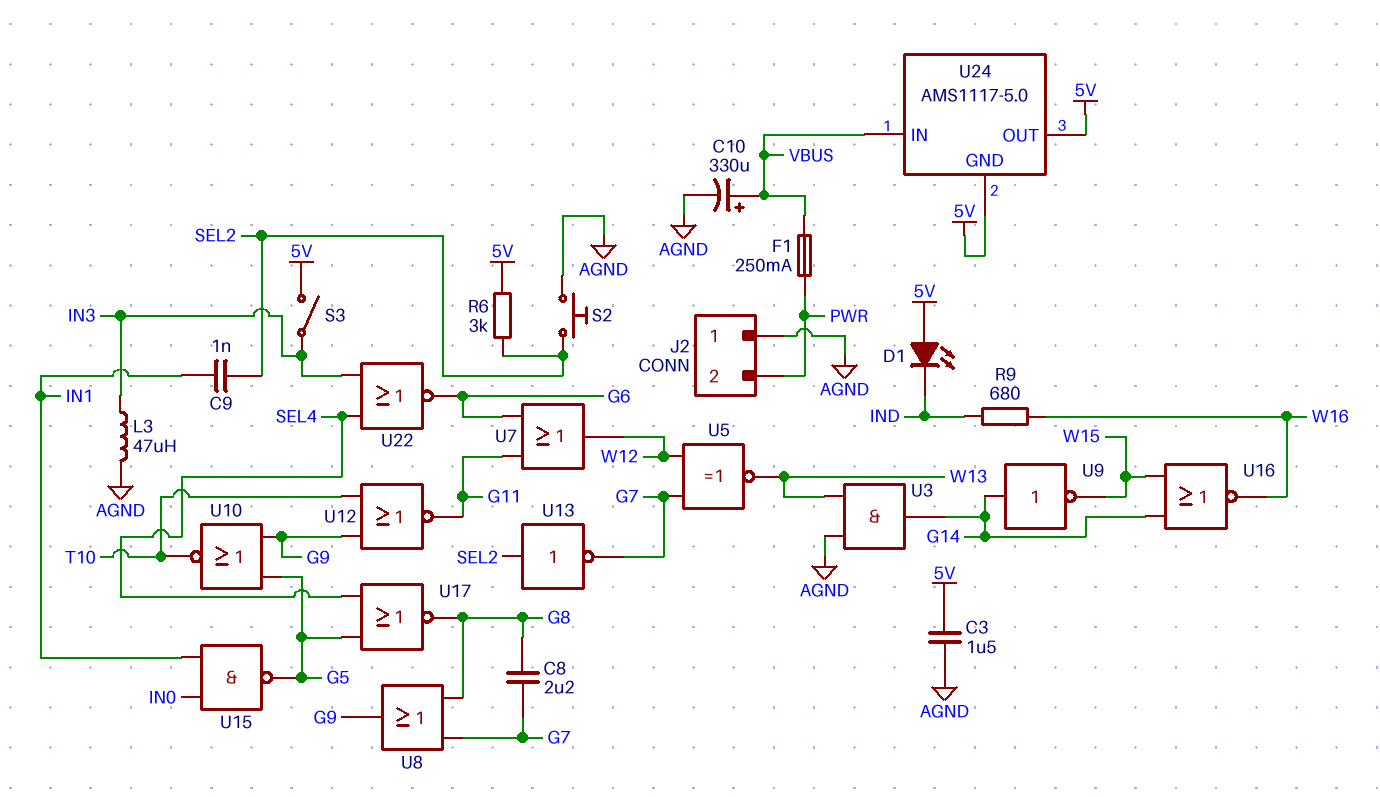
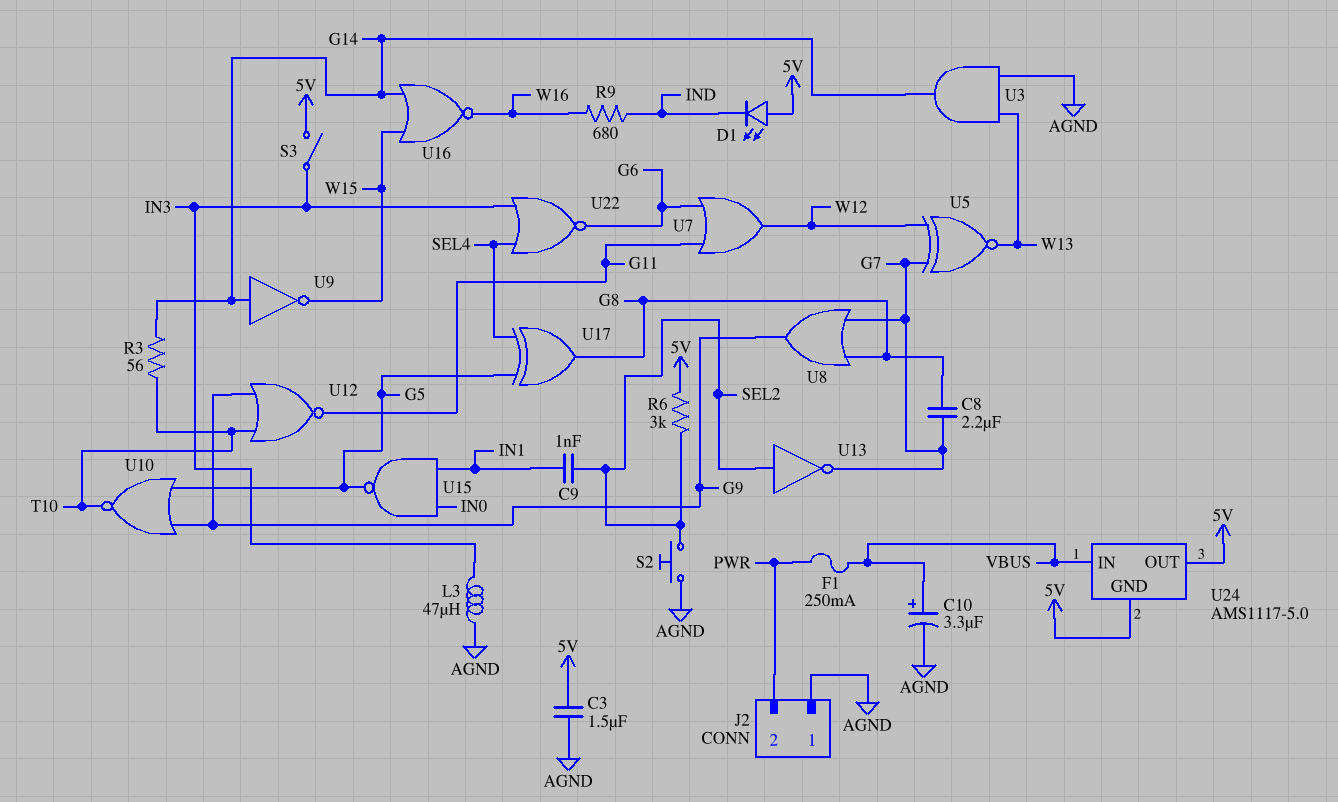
C10: 330uF (plus VBUS, minus AGND) -> 3.3uF (plus VBUS, minus AGND)
R3: none -> 56 (G14, T10)
U17: NOR (in G5, in SEL4, out G8) -> XOR (in G5, in SEL4, out G8)

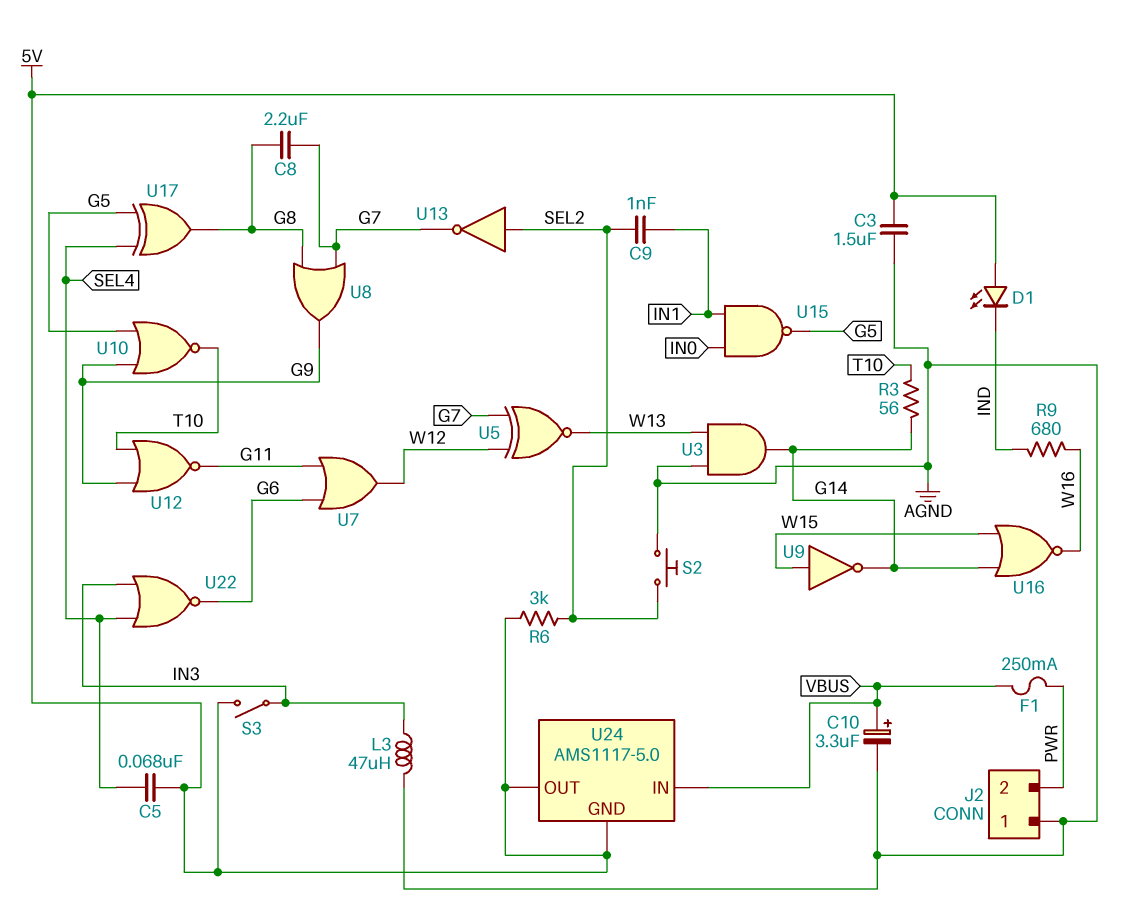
C5: none -> 68nF (5V, SEL4)
U9: NOT (in G14, out W15) -> NOT (in W15, out G14)

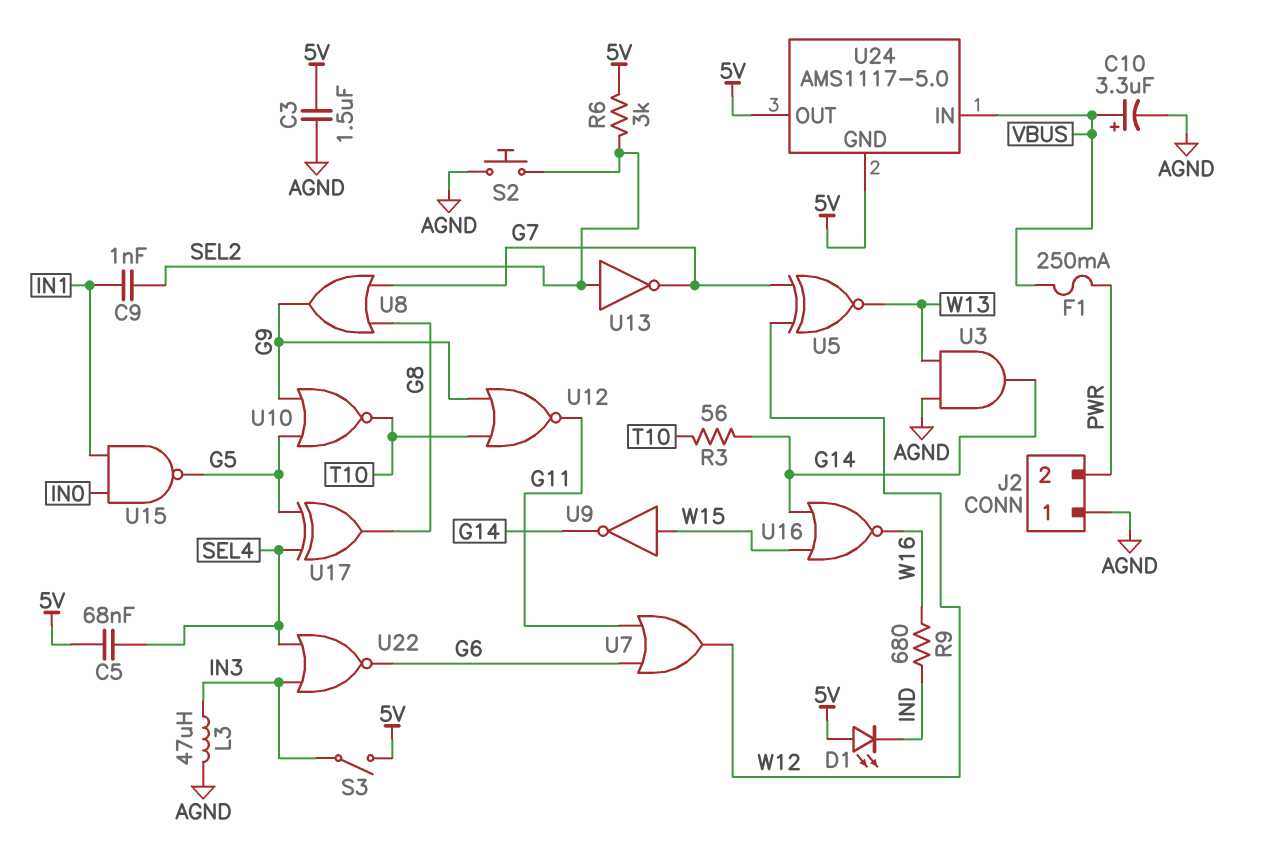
C8: 2.2uF (G7, G8) -> none

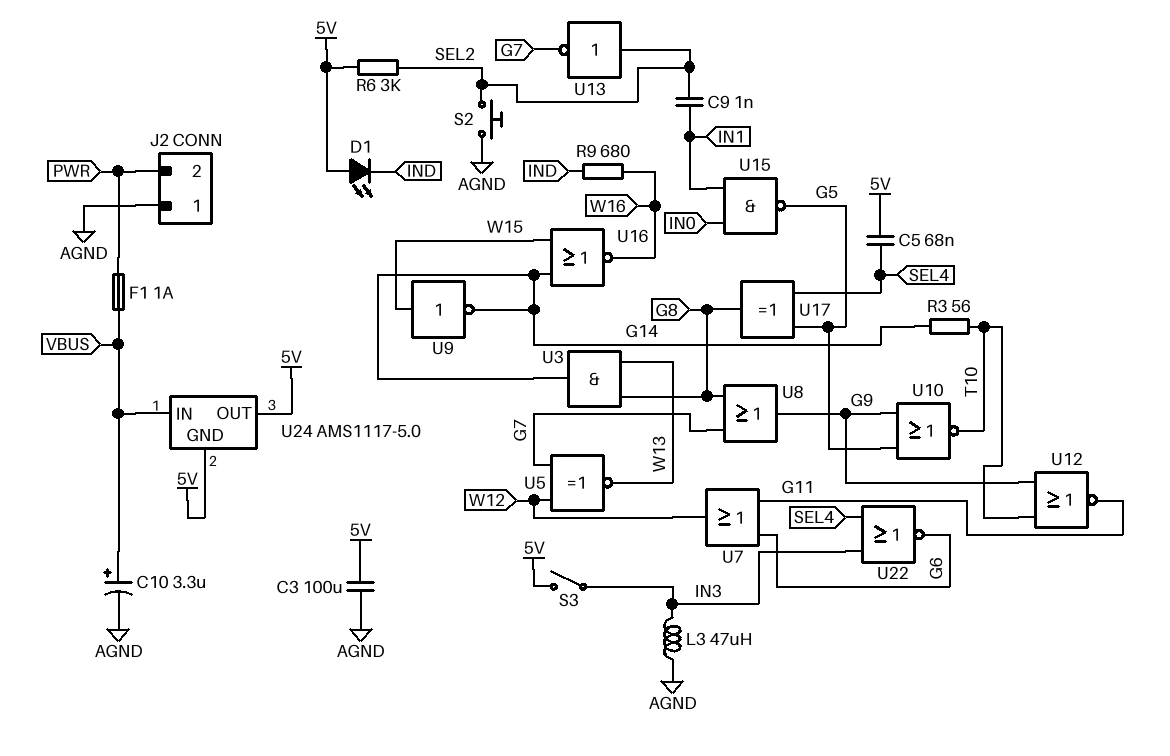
C3: 1.5uF (5V, AGND) -> 100uF (5V, AGND)
F1: 250mA (PWR, VBUS) -> 1A (PWR, VBUS)
U3: AND (in AGND, in W13, out G14) -> AND (in G8, in W13, out G14)

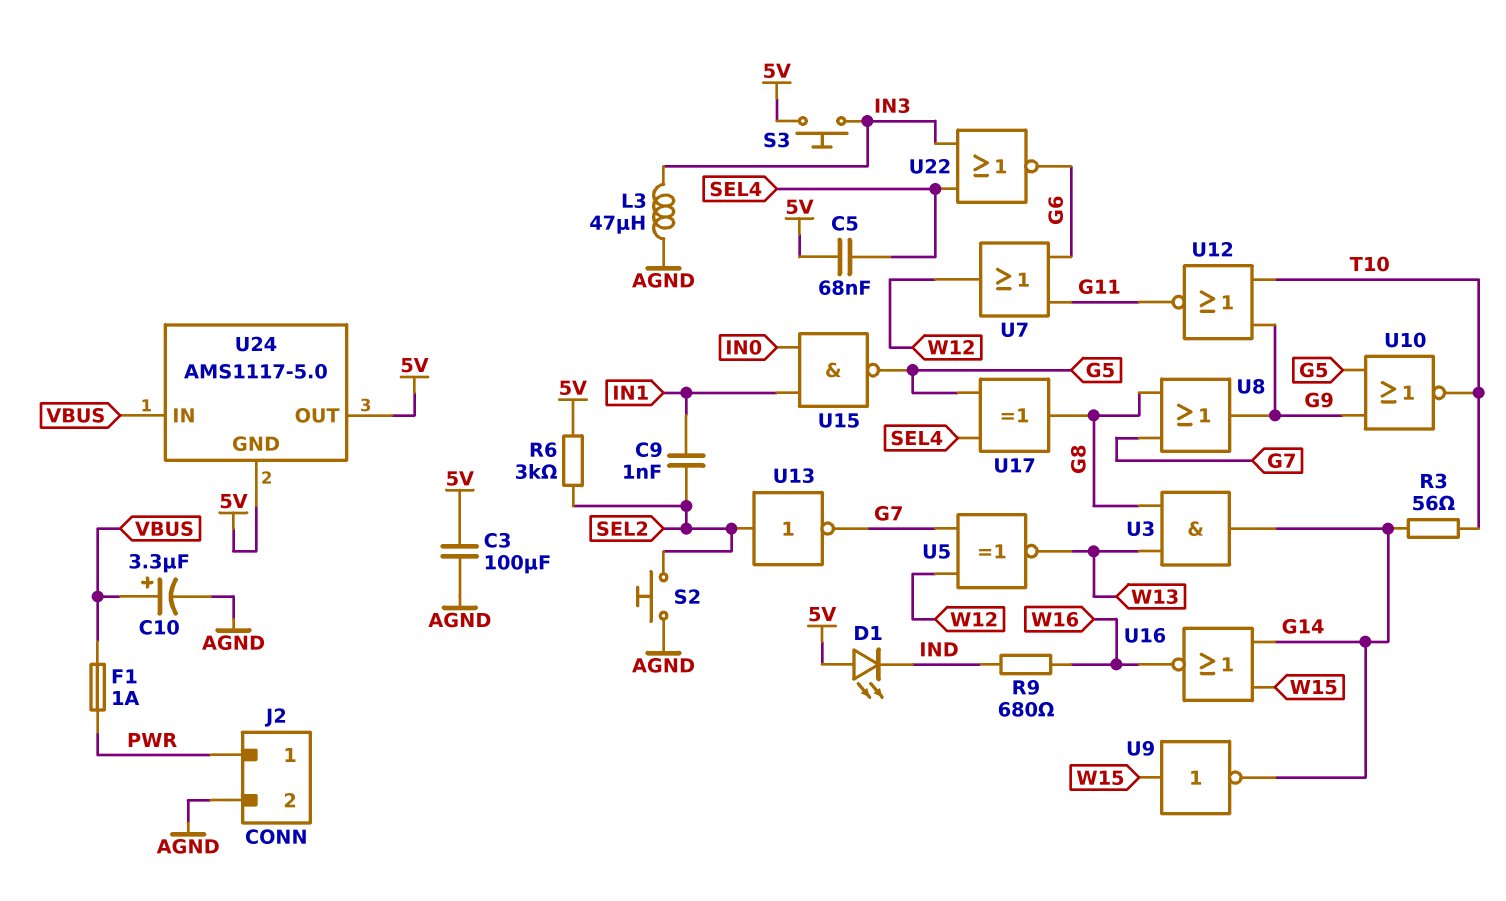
J2 pin 1: AGND -> PWR
J2 pin 2: PWR -> AGND
S3: switch (5V, IN3) -> button (5V, IN3)

